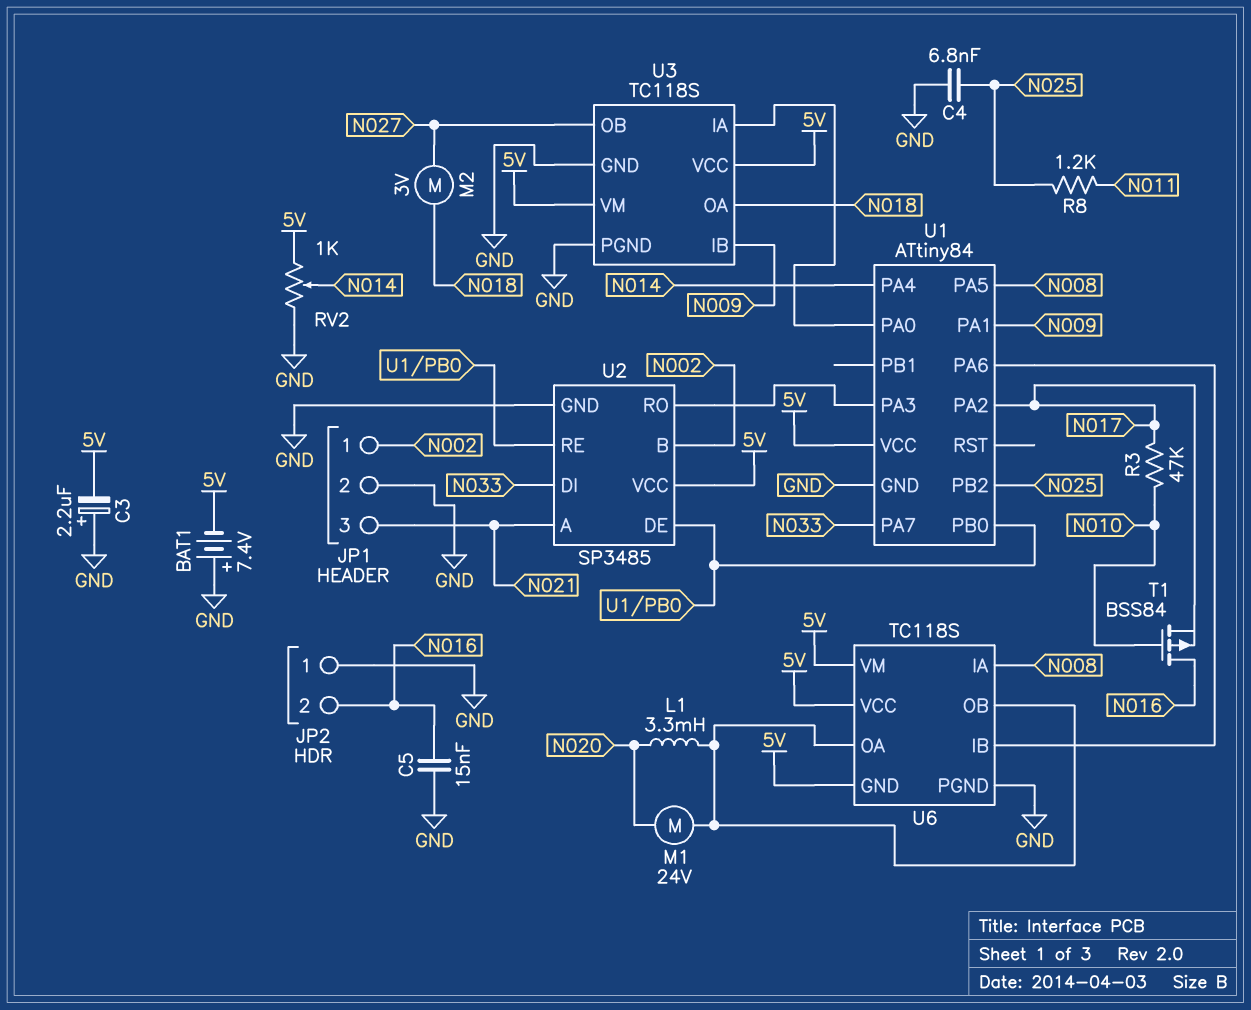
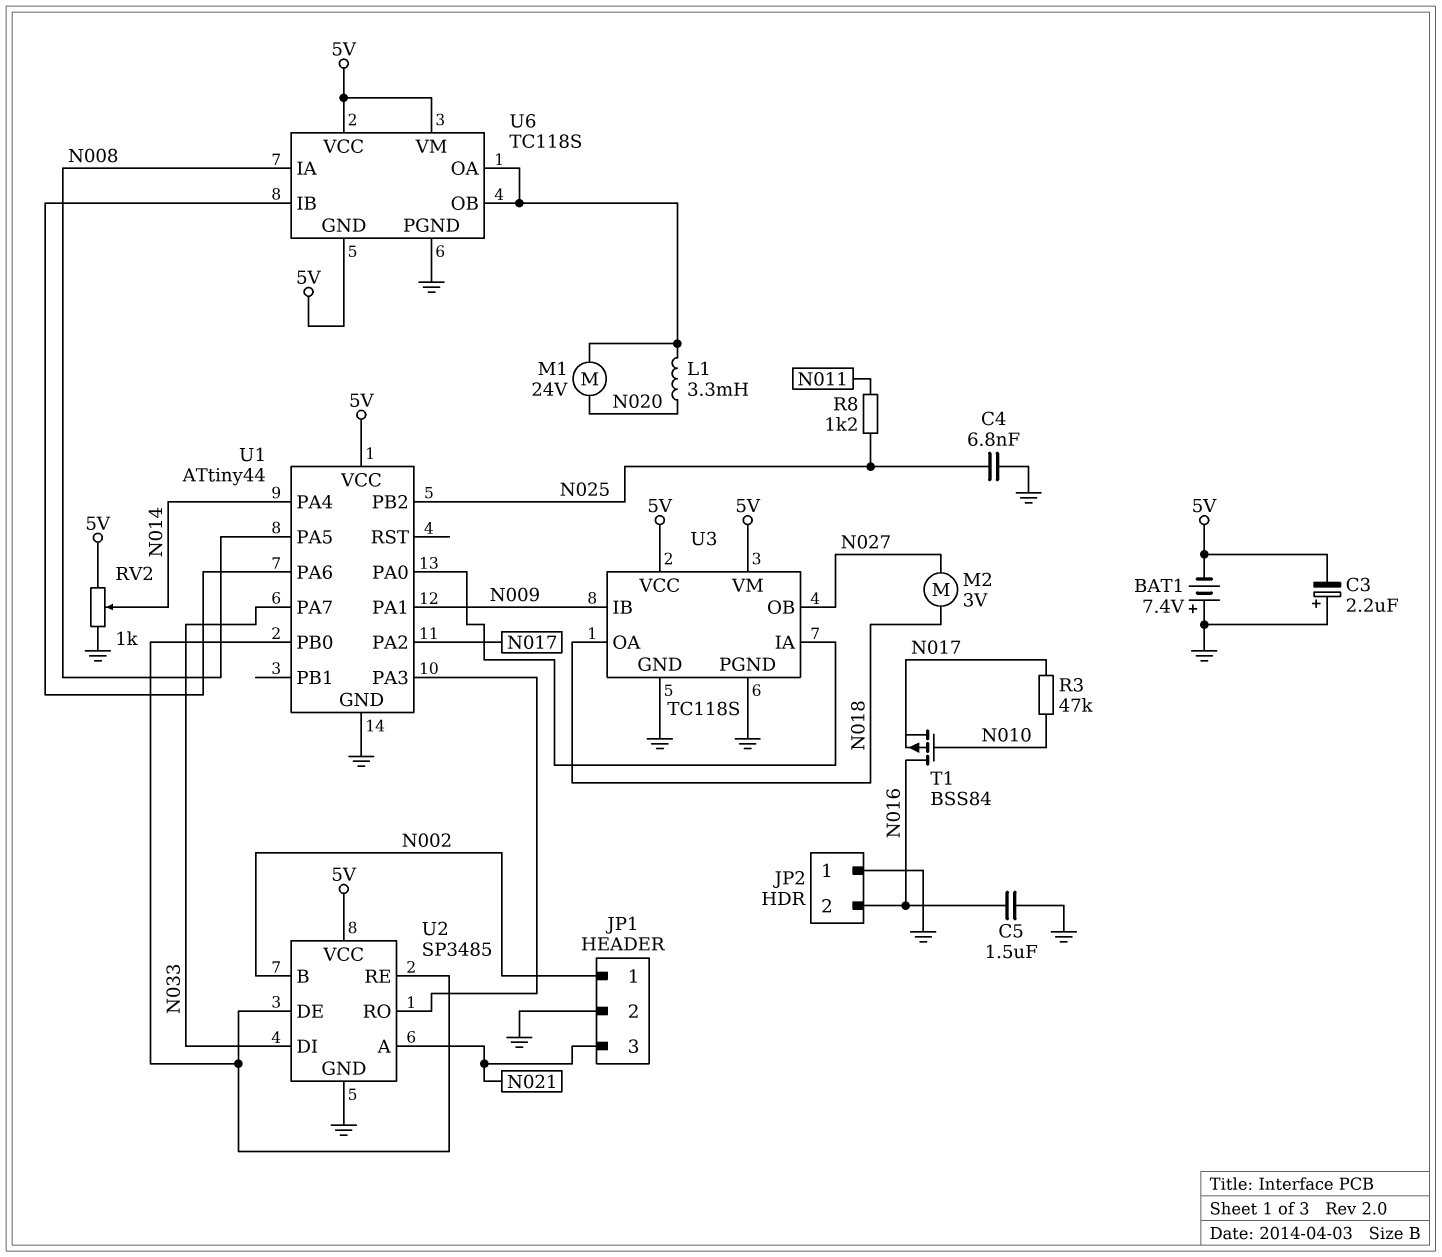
C5: 15nF (GND, N016) -> 1.5uF (GND, N016)
U1: ATtiny84 -> ATtiny44

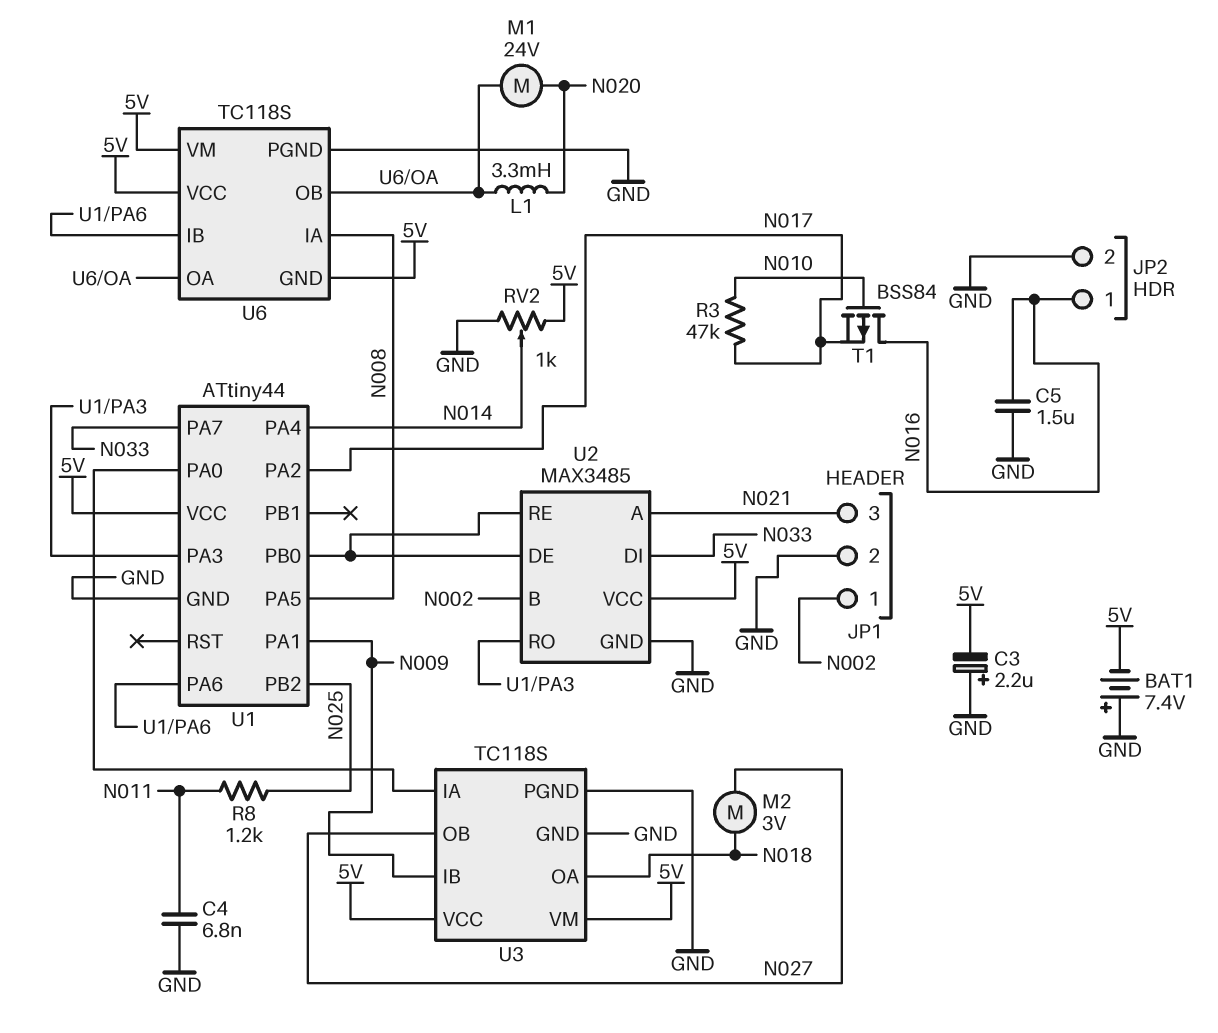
C4: 6.8nF (GND, N025) -> 6.8nF (GND, N011)
JP2 pin 1: GND -> N016
JP2 pin 2: N016 -> GND
U2: SP3485 -> MAX3485

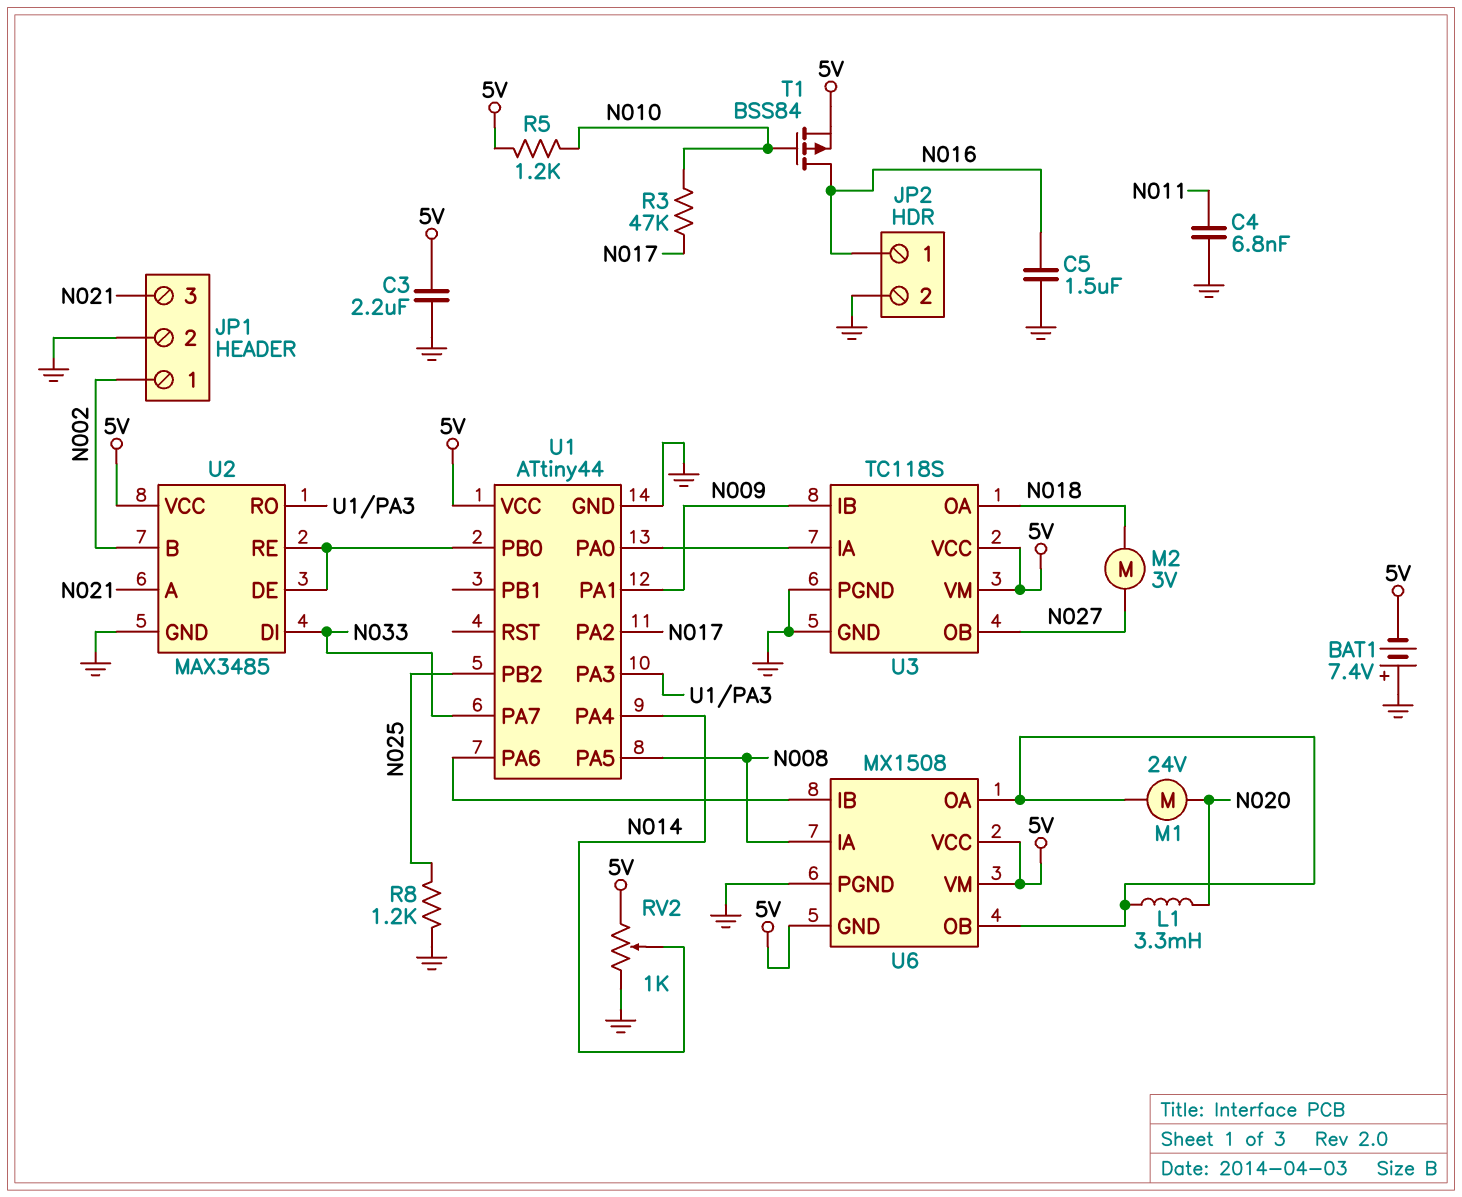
C3: 2.2uF (plus GND, minus 5V) -> 2.2uF (5V, GND)
R5: none -> 1.2k (5V, N010)
R8: 1.2k (N011, N025) -> 1.2k (GND, N025)
T1: PMOS BSS84 (G N010, D N016, S N017) -> PMOS BSS84 (G N010, D N016, S 5V)
U6: TC118S -> MX1508

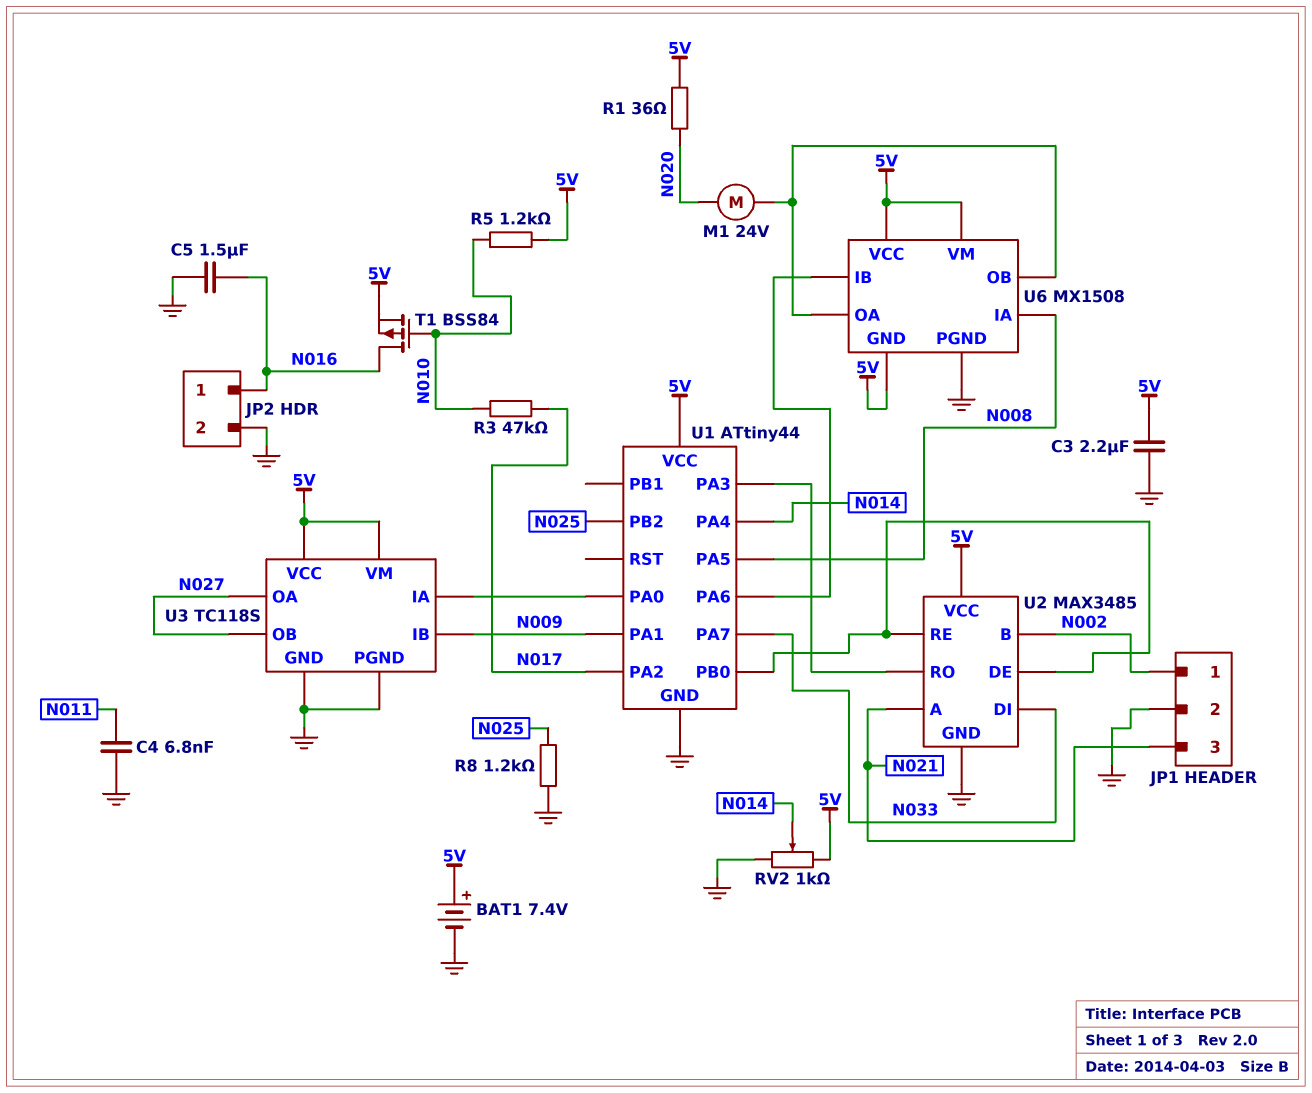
BAT1: 7.4V (plus GND, minus 5V) -> 7.4V (plus 5V, minus GND)
L1: 3.3mH (N020, U6/OA) -> none
M2: motor 3V (N018, N027) -> none
R1: none -> 36 (5V, N020)
U3 pin OA: N018 -> N027

